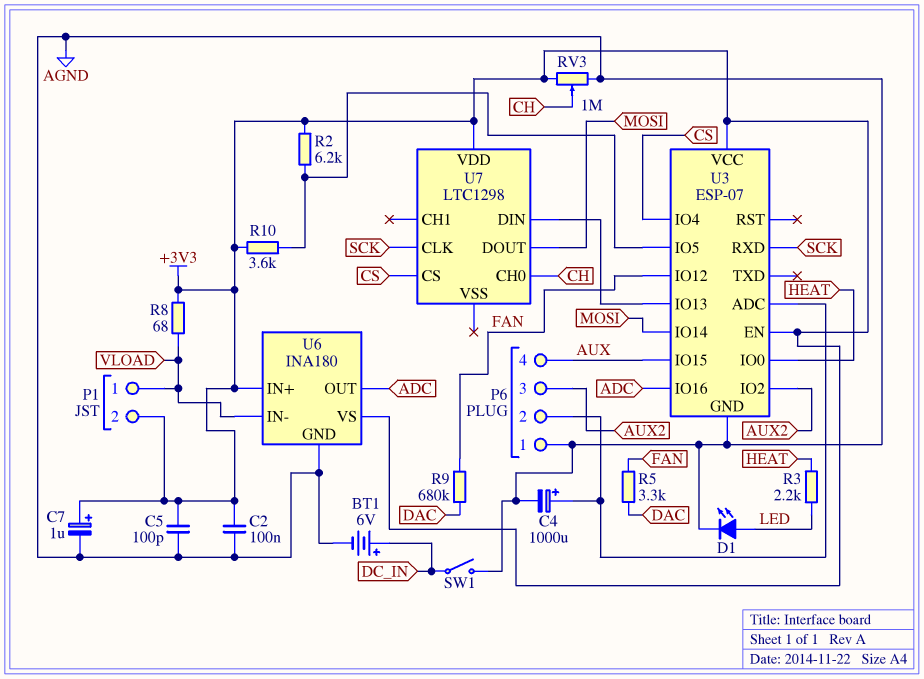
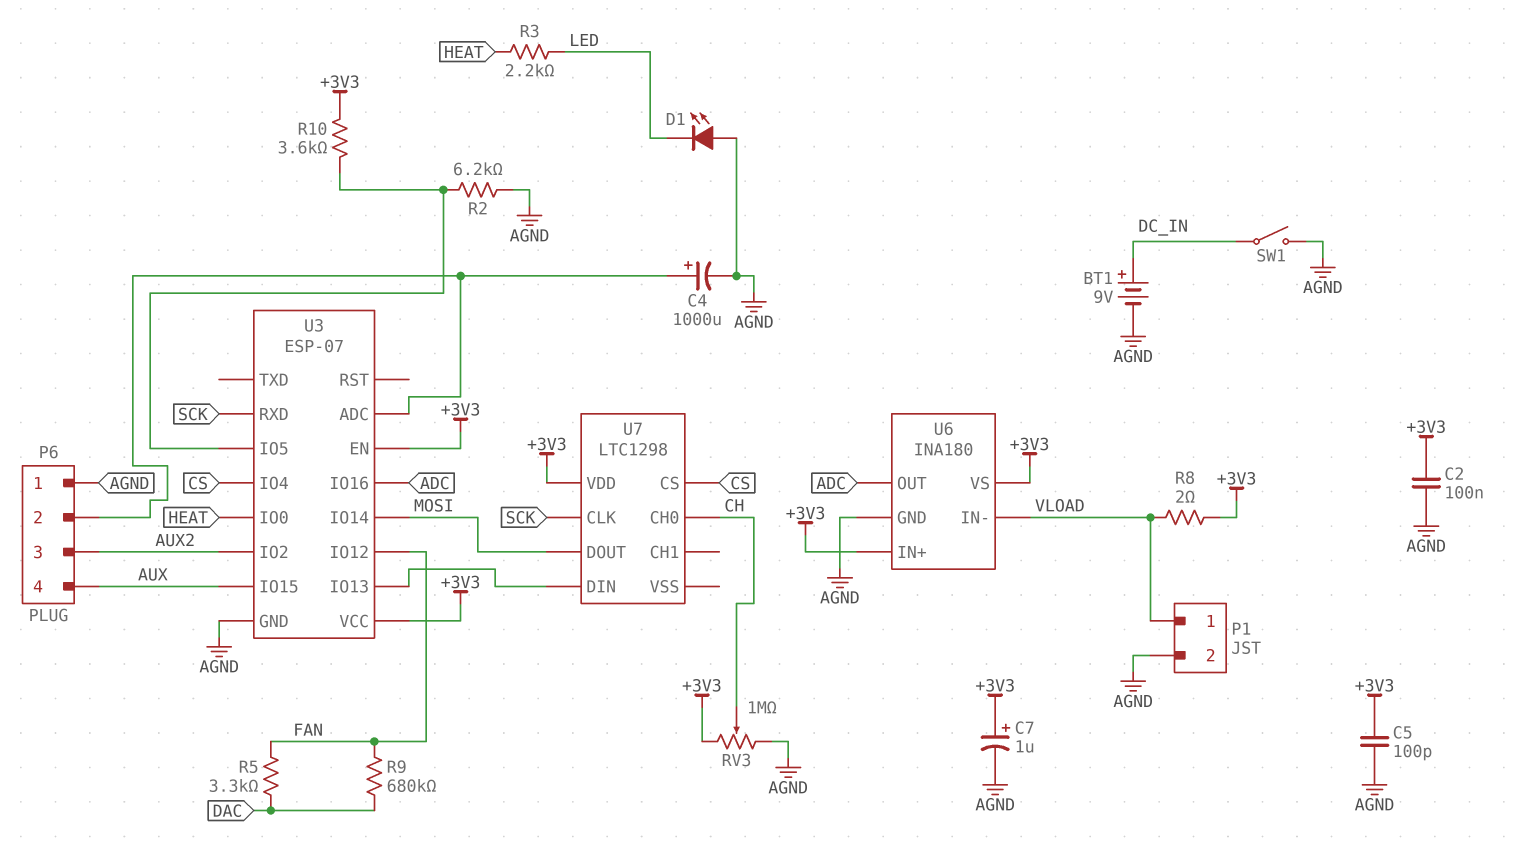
BT1: 6V (plus DC_IN, minus AGND) -> 9V (plus DC_IN, minus AGND)
D1: LED (A LED, K AGND) -> LED (A AGND, K LED)
P1 pin 2: +3V3 -> AGND
R2: 6.2k (+3V3, U3/IO5) -> 6.2k (AGND, U3/IO5)
R8: 68 (+3V3, VLOAD) -> 2 (+3V3, VLOAD)

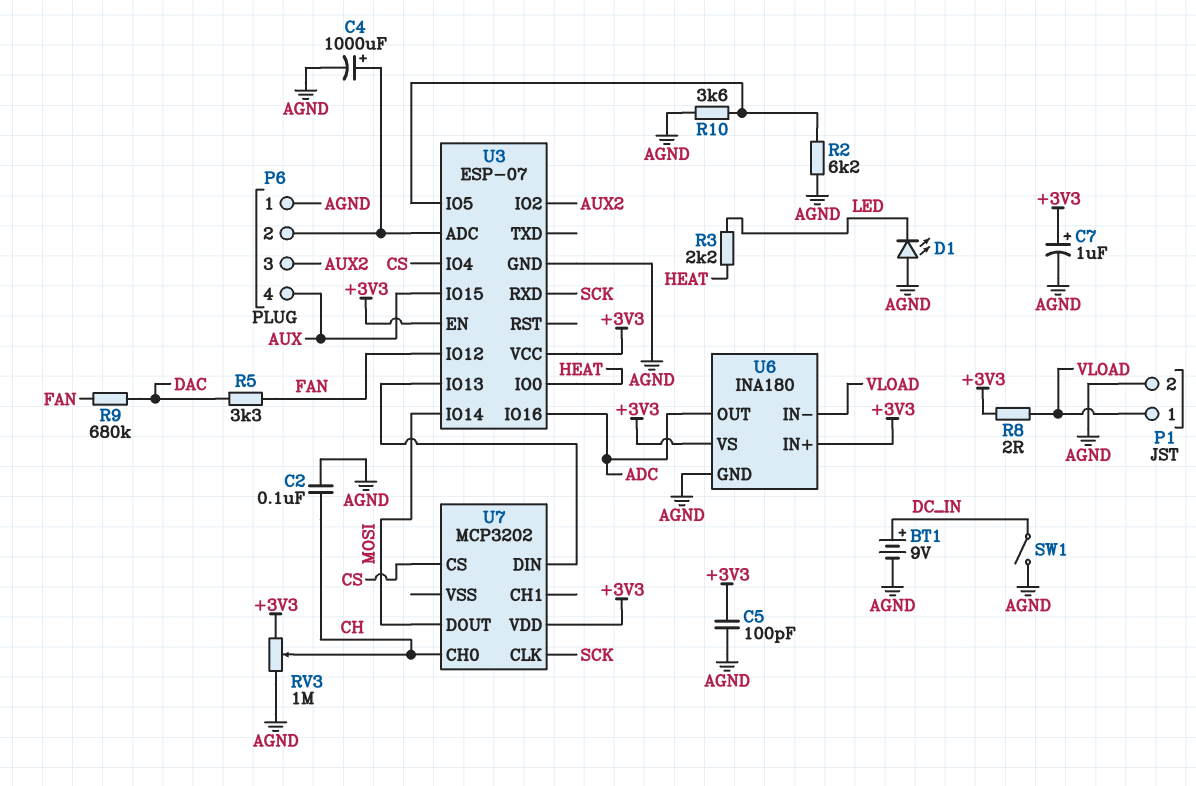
C2: 100nF (+3V3, AGND) -> 100nF (AGND, CH)
R10: 3.6k (+3V3, U3/IO5) -> 3.6k (AGND, U3/IO5)
U7: LTC1298 -> MCP3202

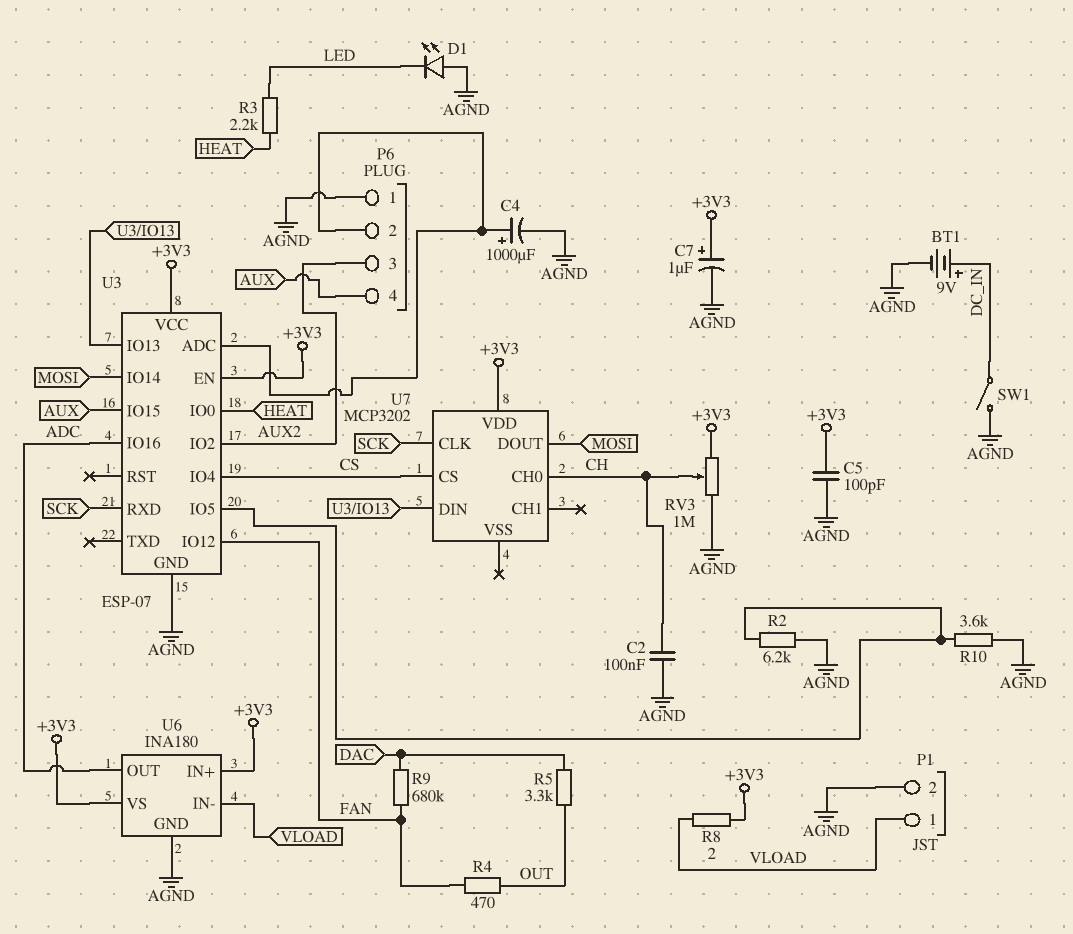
R4: none -> 470 (FAN, OUT)
R5: 3.3k (DAC, FAN) -> 3.3k (DAC, OUT)

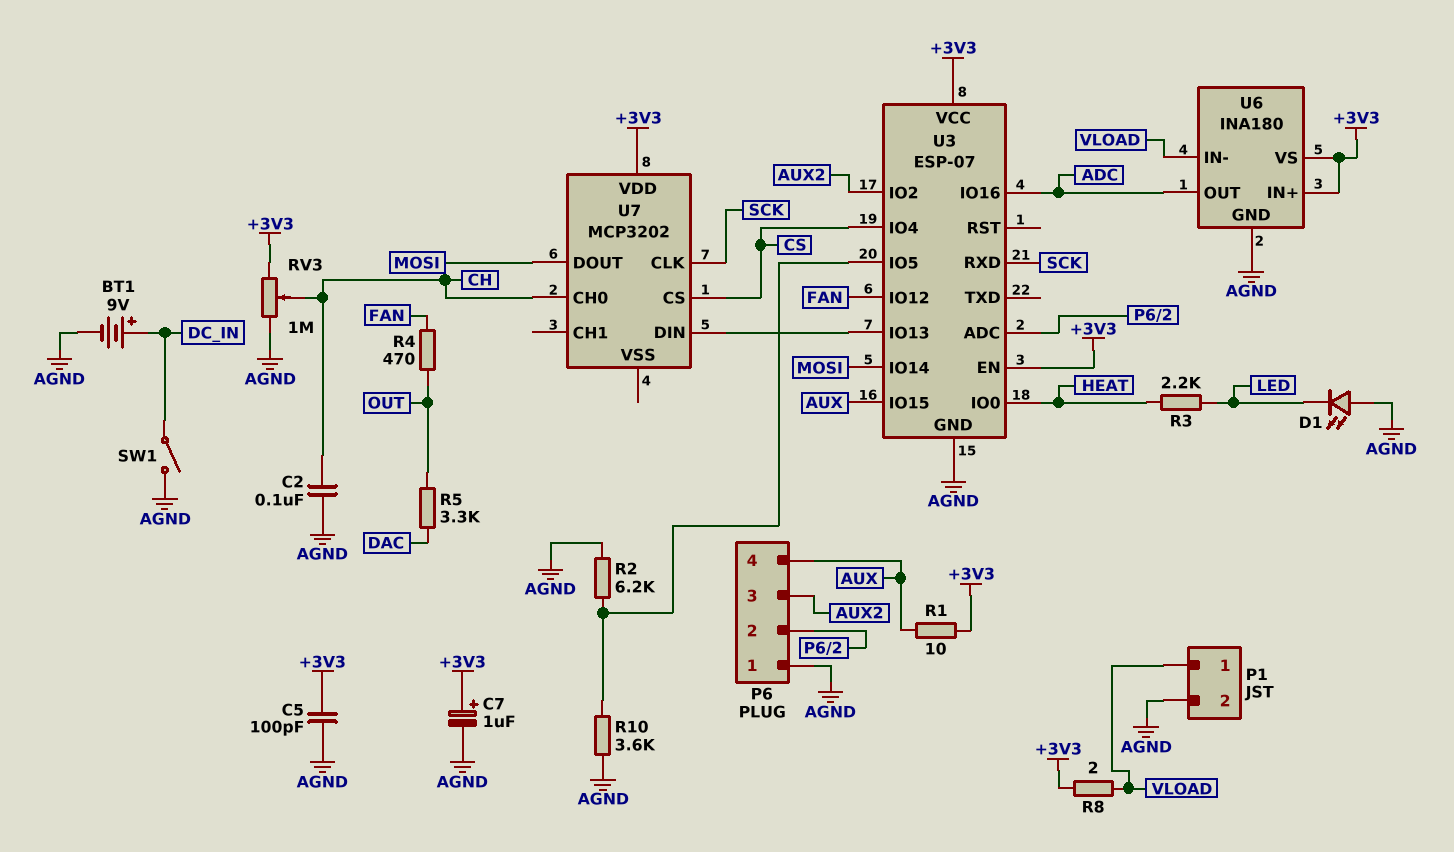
C4: 1000uF (plus P6/2, minus AGND) -> none
R1: none -> 10 (+3V3, AUX)
R9: 680k (DAC, FAN) -> none

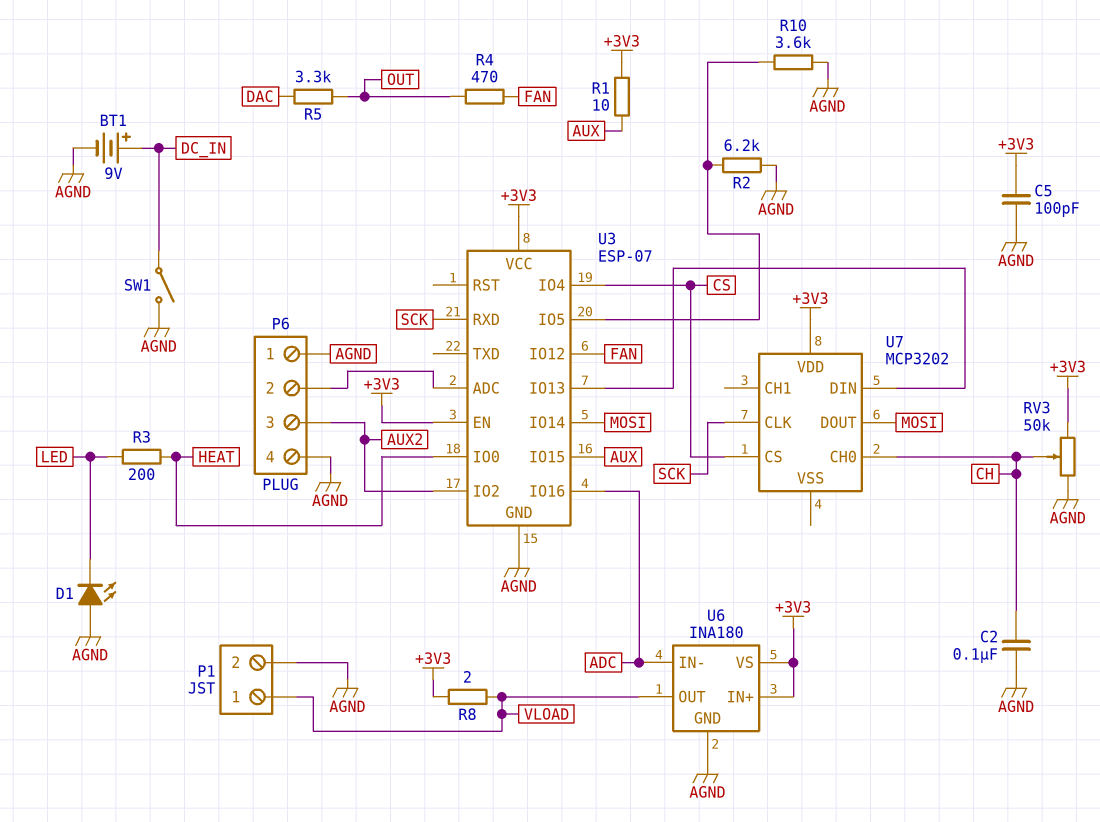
C7: 1uF (plus +3V3, minus AGND) -> none
P6 pin 4: AUX -> AGND
R3: 2.2k (HEAT, LED) -> 200 (HEAT, LED)
RV3: 1M (+3V3, AGND, wiper CH) -> 50k (+3V3, AGND, wiper CH)
U6 pin IN-: VLOAD -> ADC
U6 pin OUT: ADC -> VLOAD

